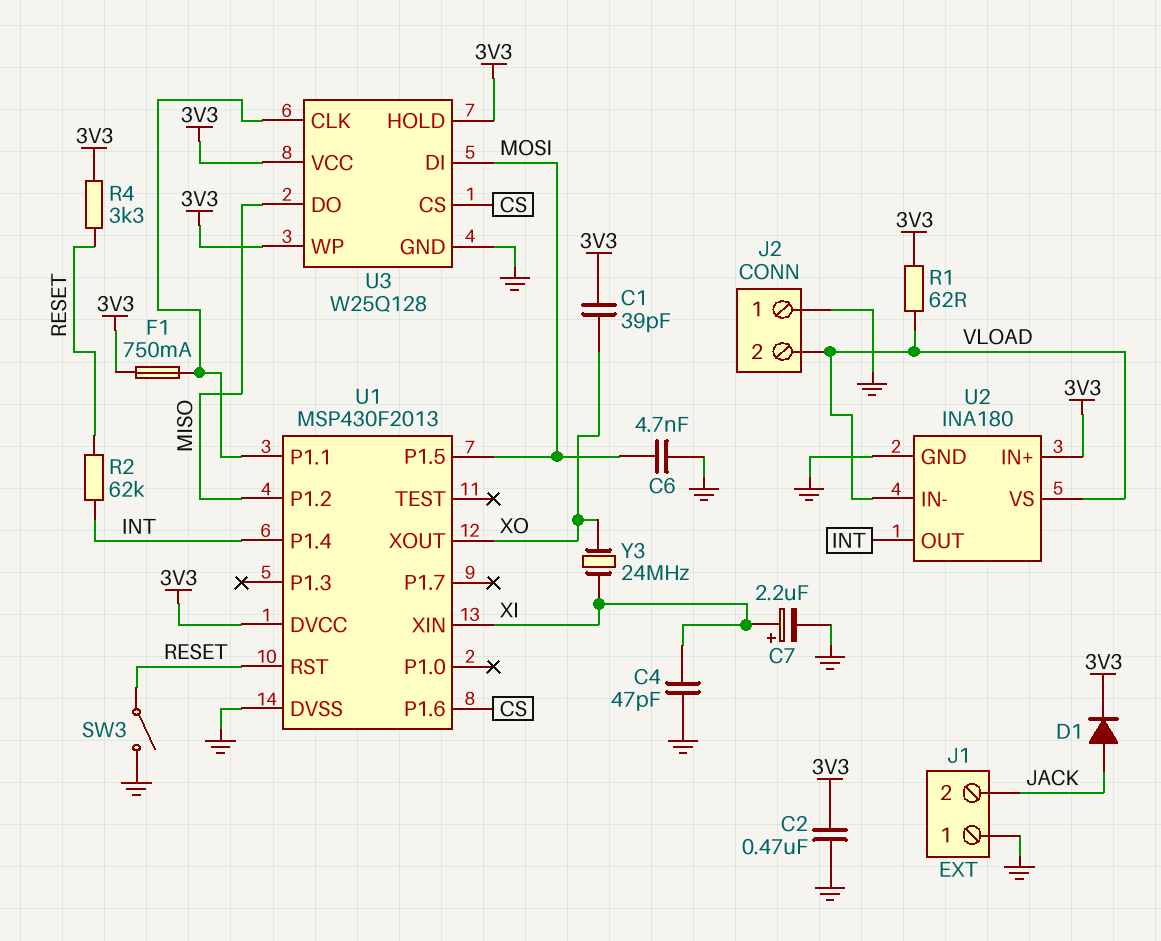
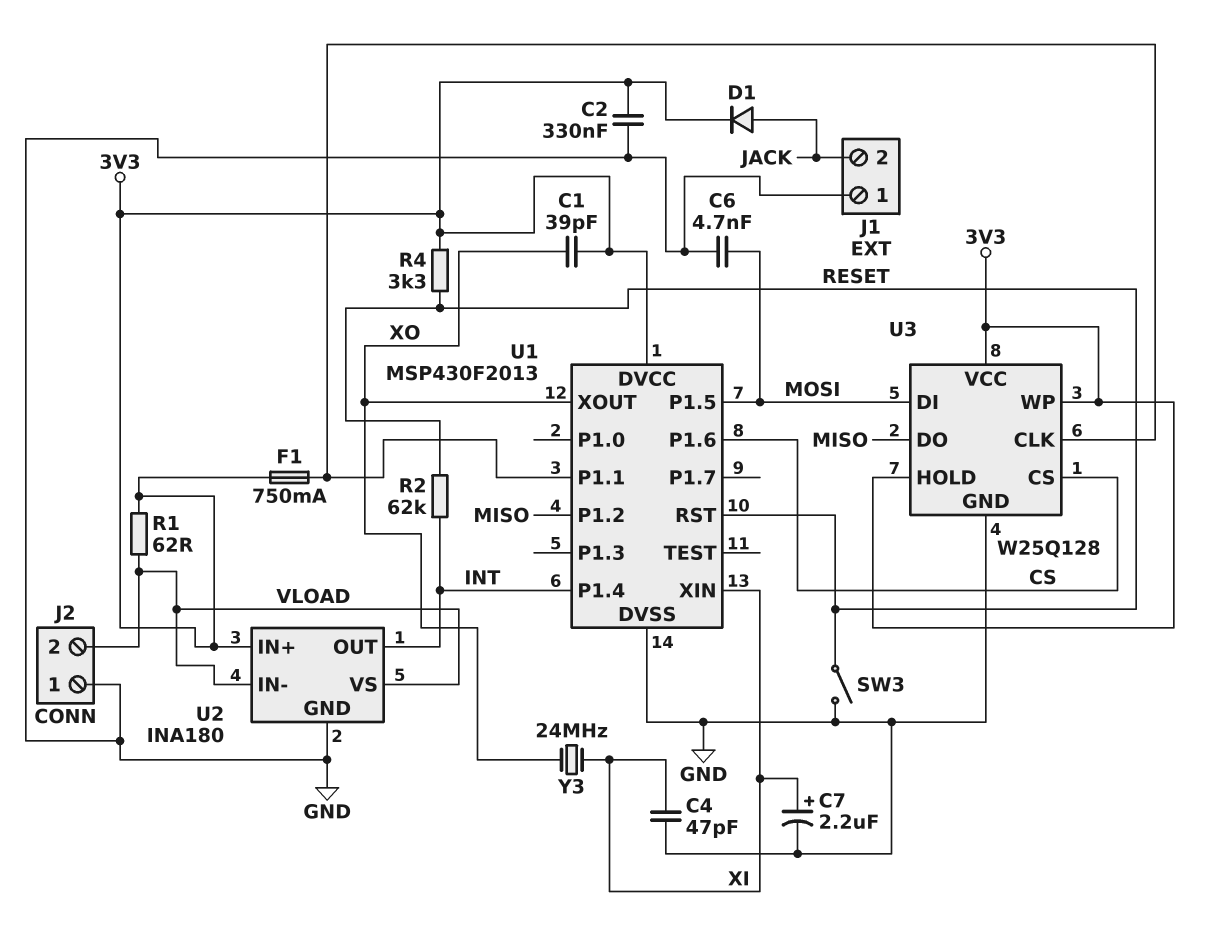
C2: 470nF (3V3, GND) -> 330nF (3V3, GND)

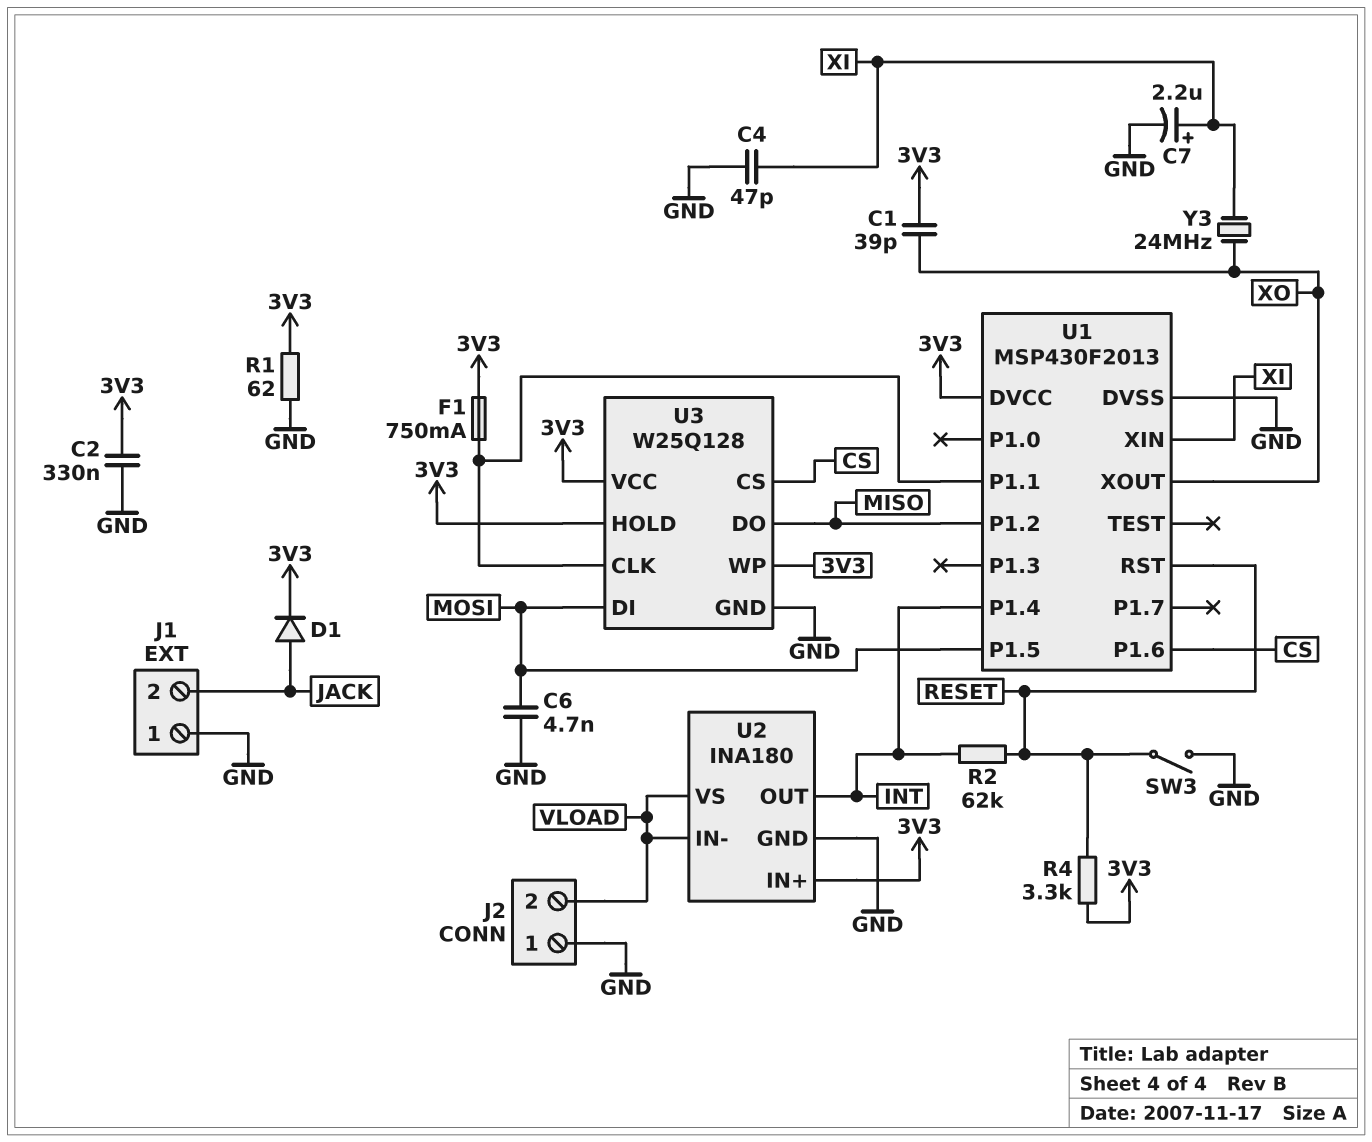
R1: 62 (3V3, VLOAD) -> 62 (3V3, GND)

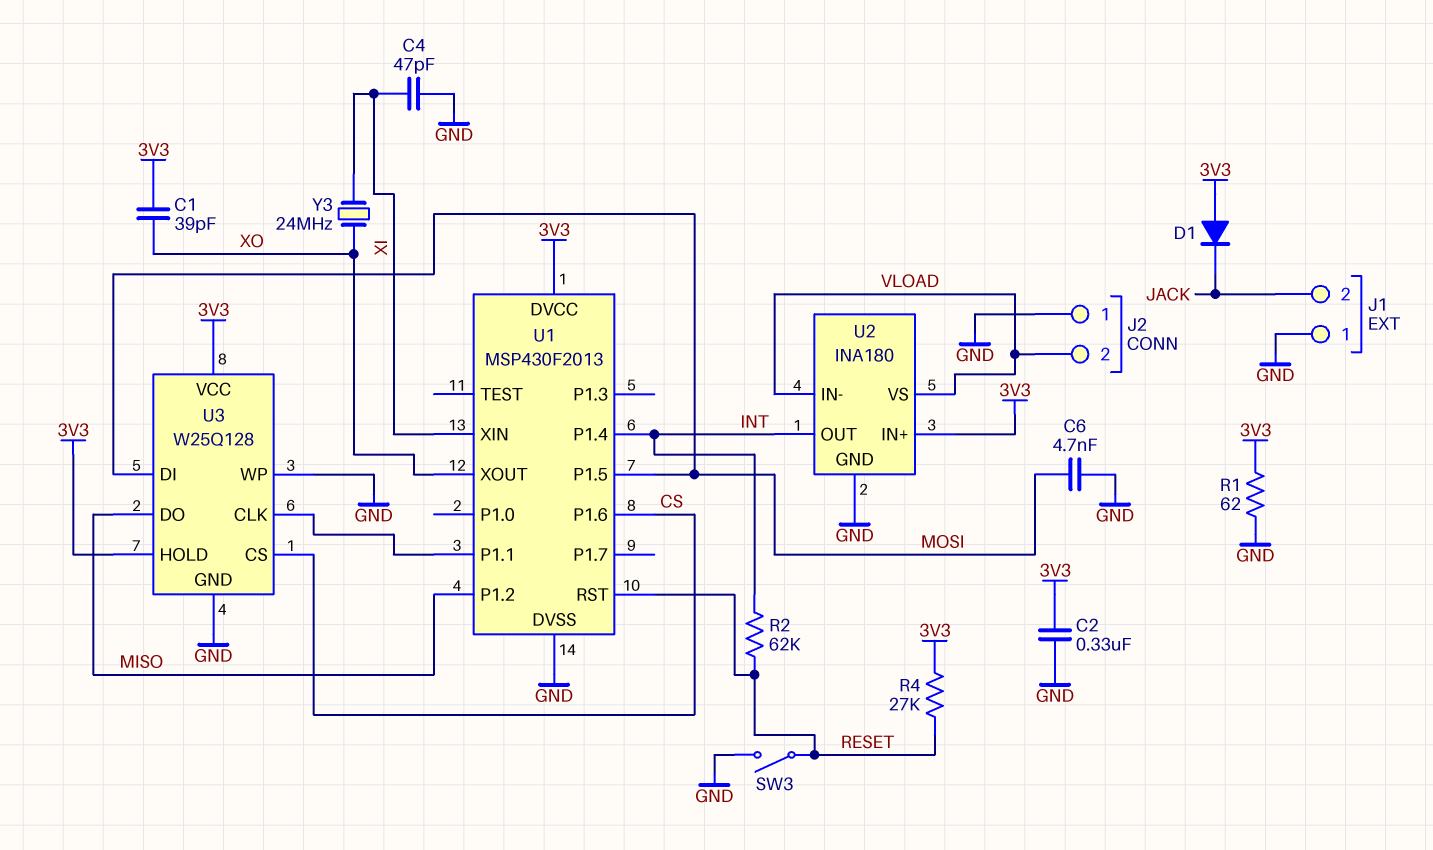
C7: 2.2uF (plus XI, minus GND) -> none
D1: diode (A JACK, K 3V3) -> diode (A 3V3, K JACK)
F1: 750mA (3V3, U1/P1.1) -> none
R4: 3.3k (3V3, RESET) -> 27k (3V3, RESET)
U3 pin WP: 3V3 -> GND

